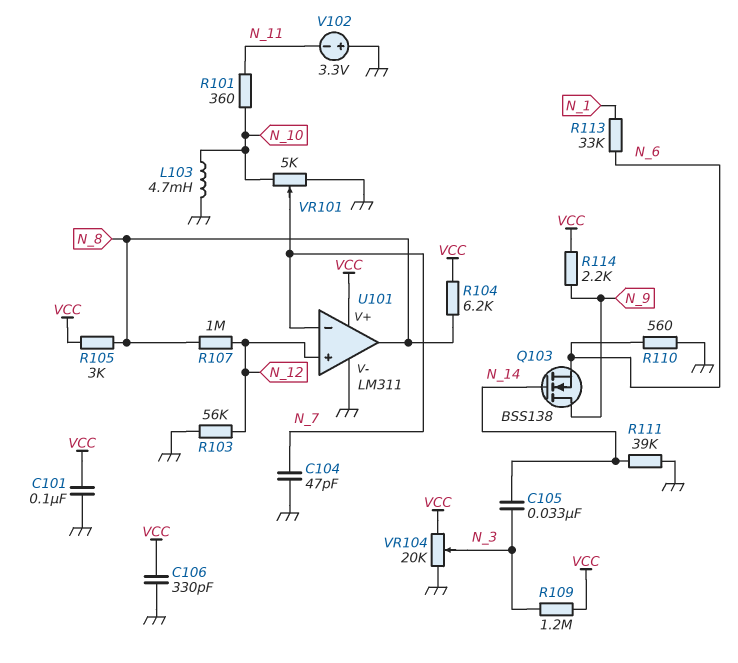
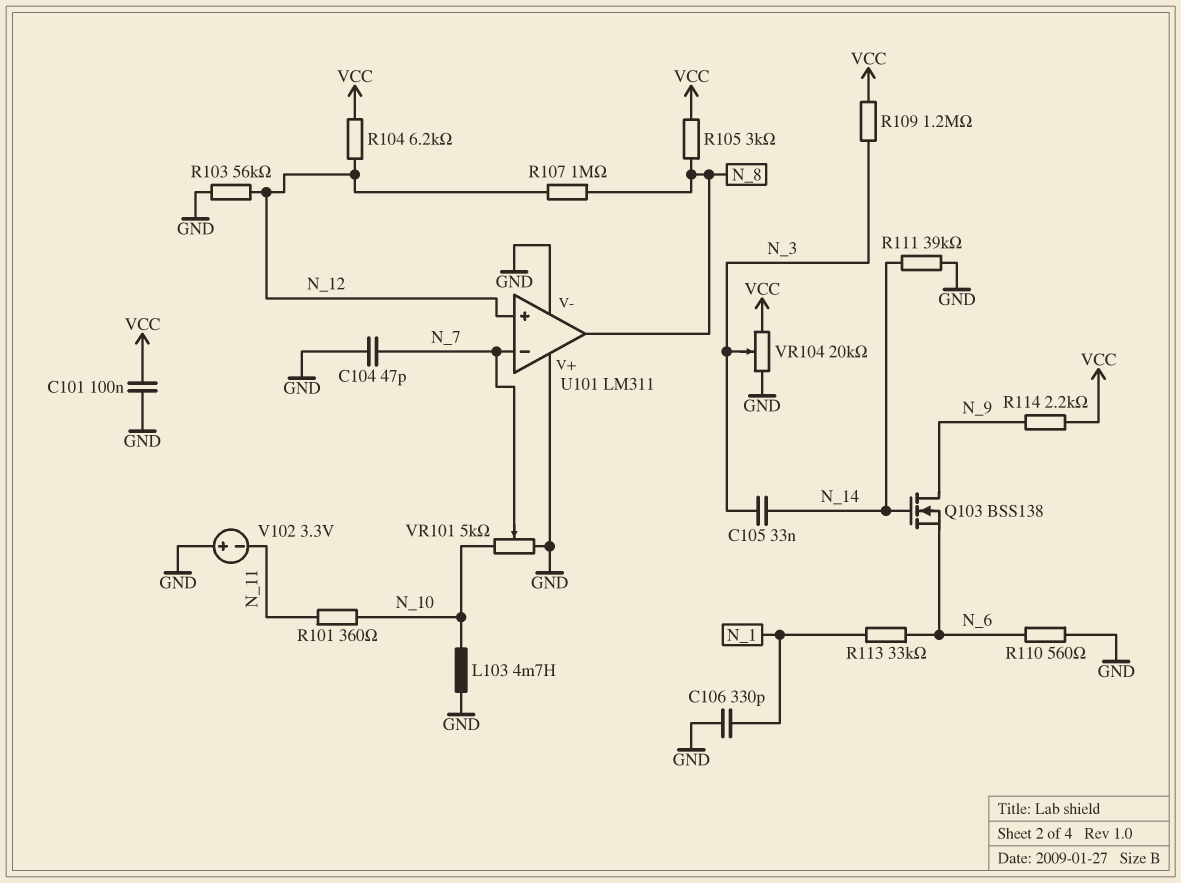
C106: 330pF (GND, VCC) -> 330pF (GND, N_1)
R104: 6.2k (N_8, VCC) -> 6.2k (N_12, VCC)
U101 pin V+: VCC -> GND

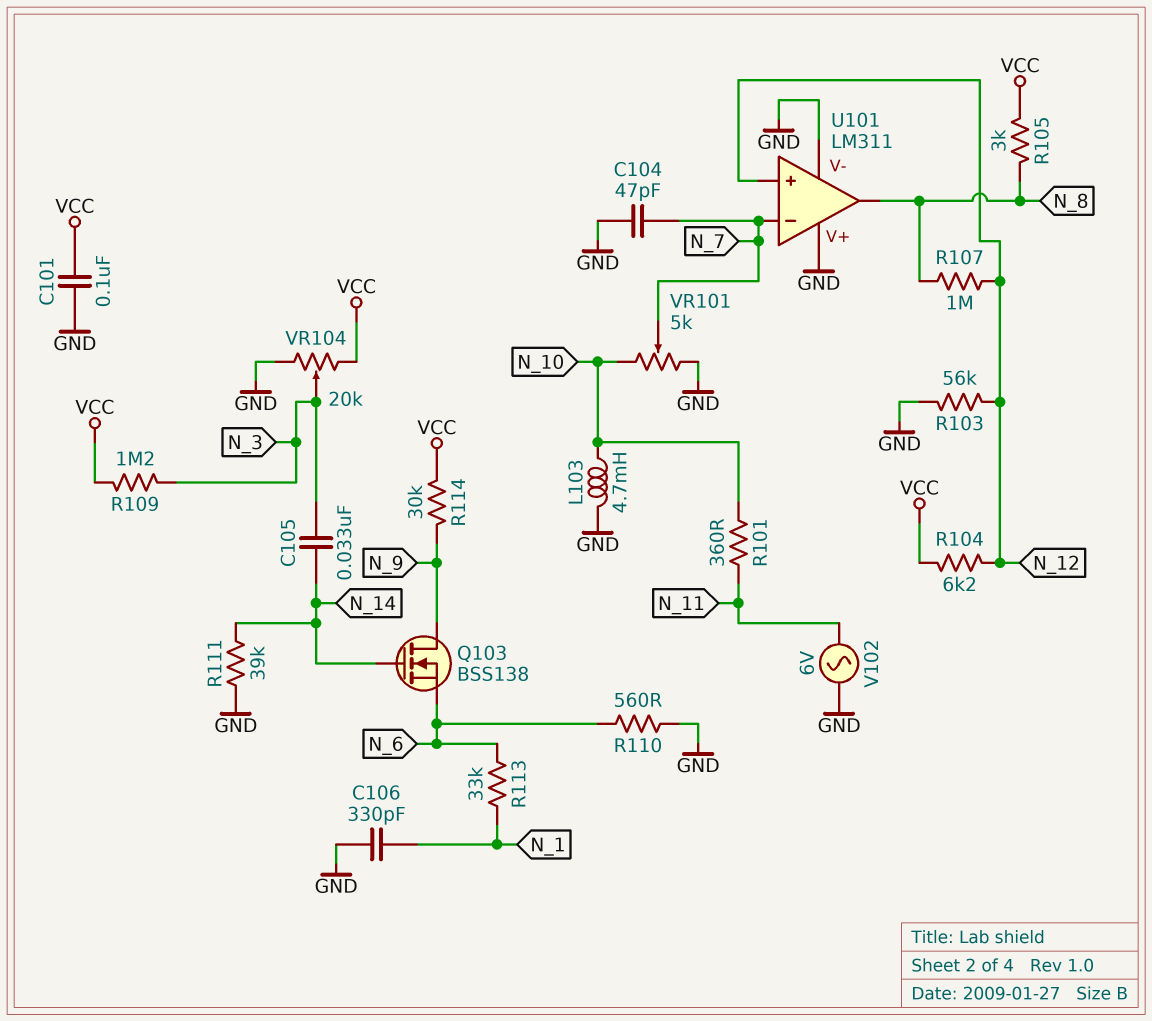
R114: 2.2k (N_9, VCC) -> 30k (N_9, VCC)
V102: 3.3V (plus GND, minus N_11) -> AC 6V (GND, N_11)

